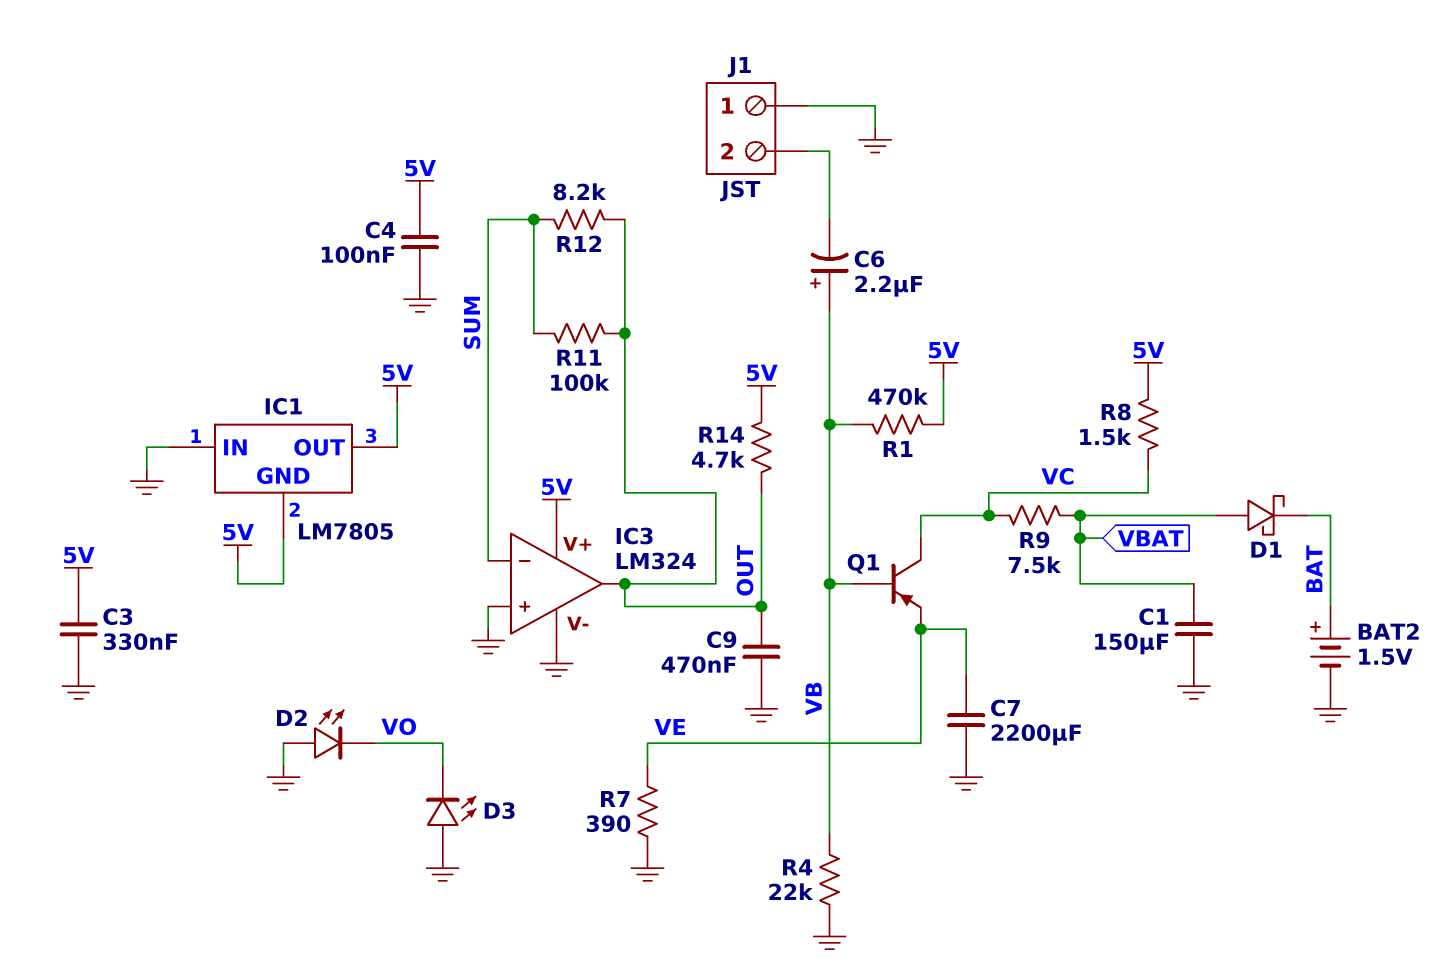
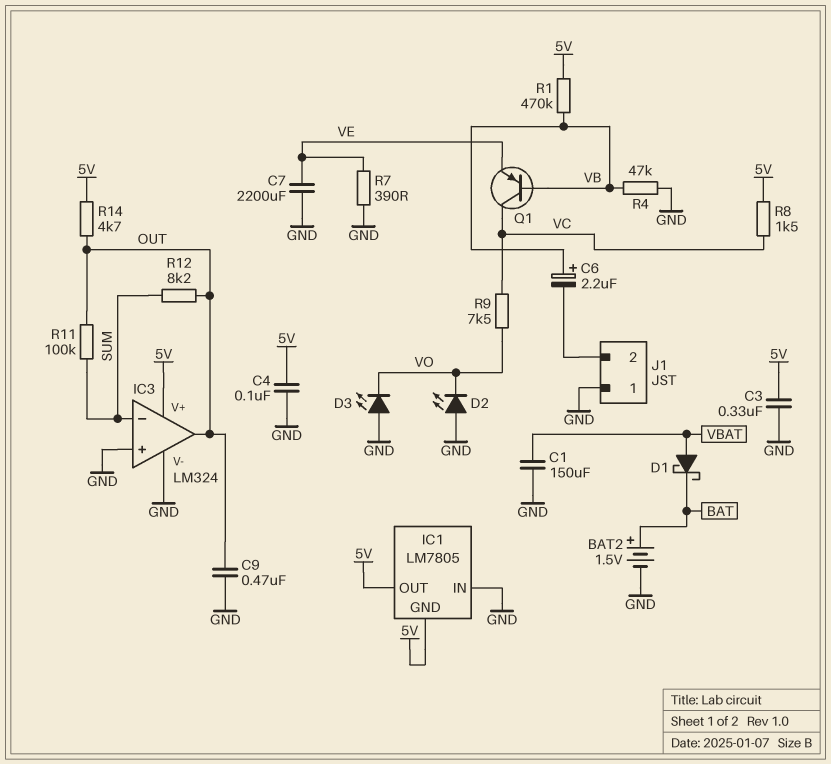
R4: 22k (GND, VB) -> 47k (GND, VB)
R9: 7.5k (VBAT, VC) -> 7.5k (VC, VO)

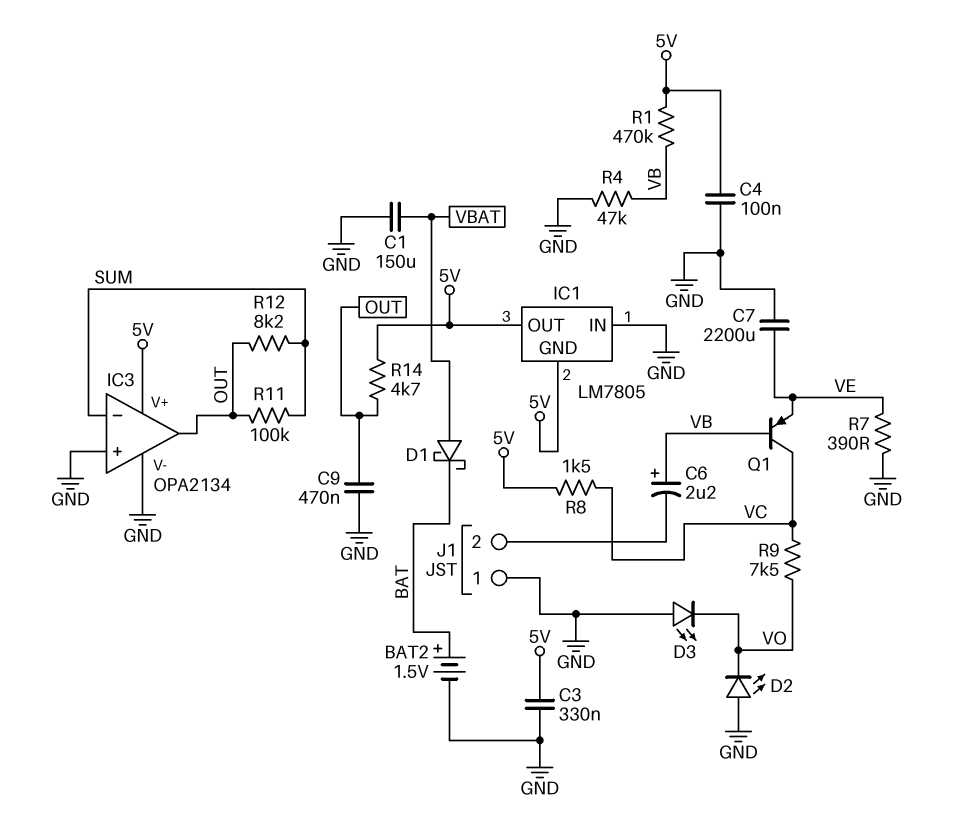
IC3: LM324 -> OPA2134

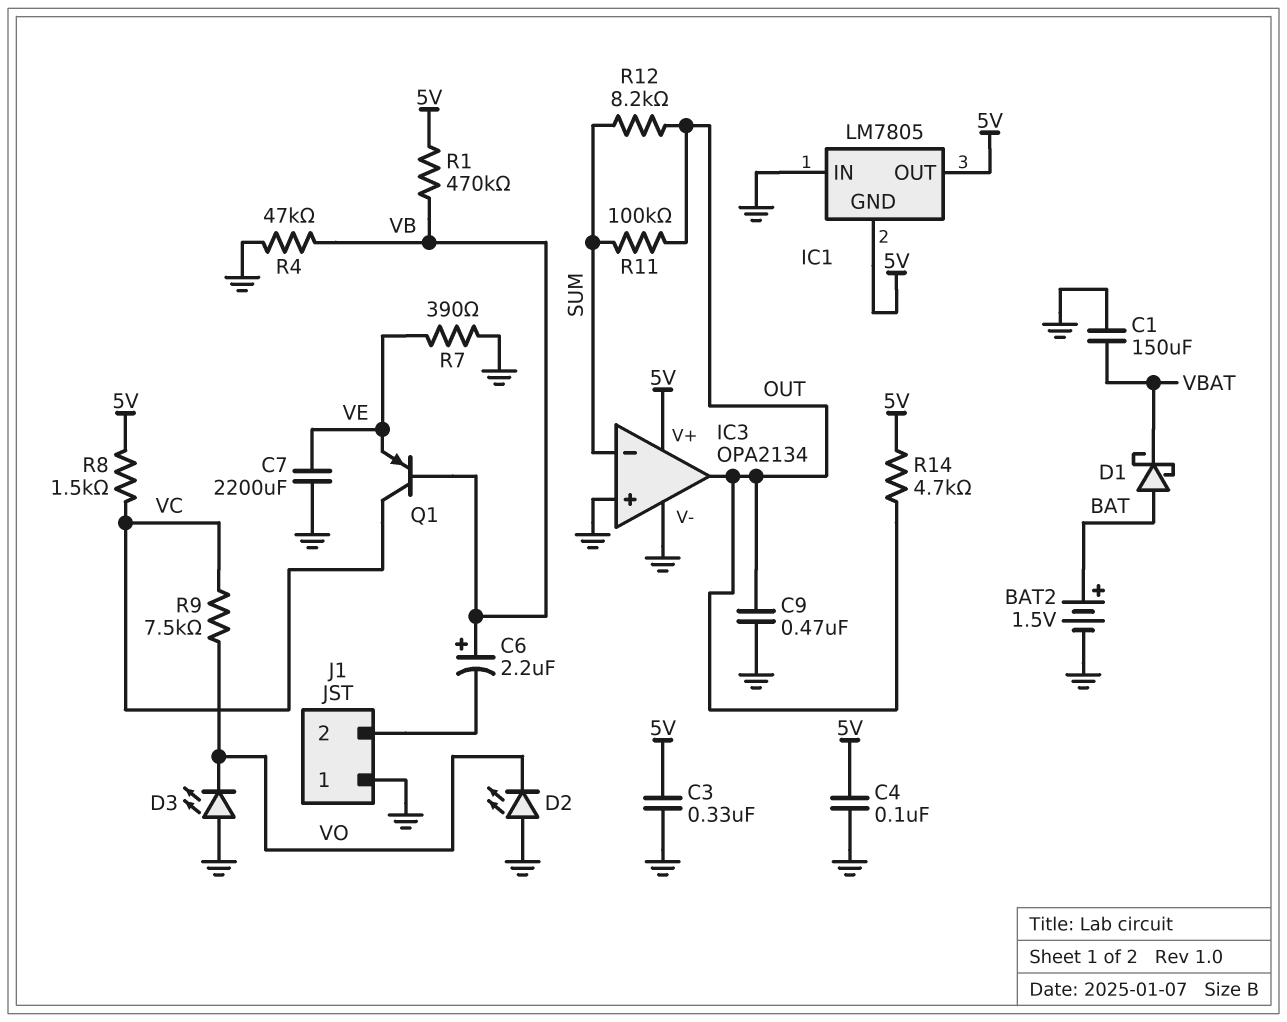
D1: schottky (A VBAT, K BAT) -> schottky (A BAT, K VBAT)

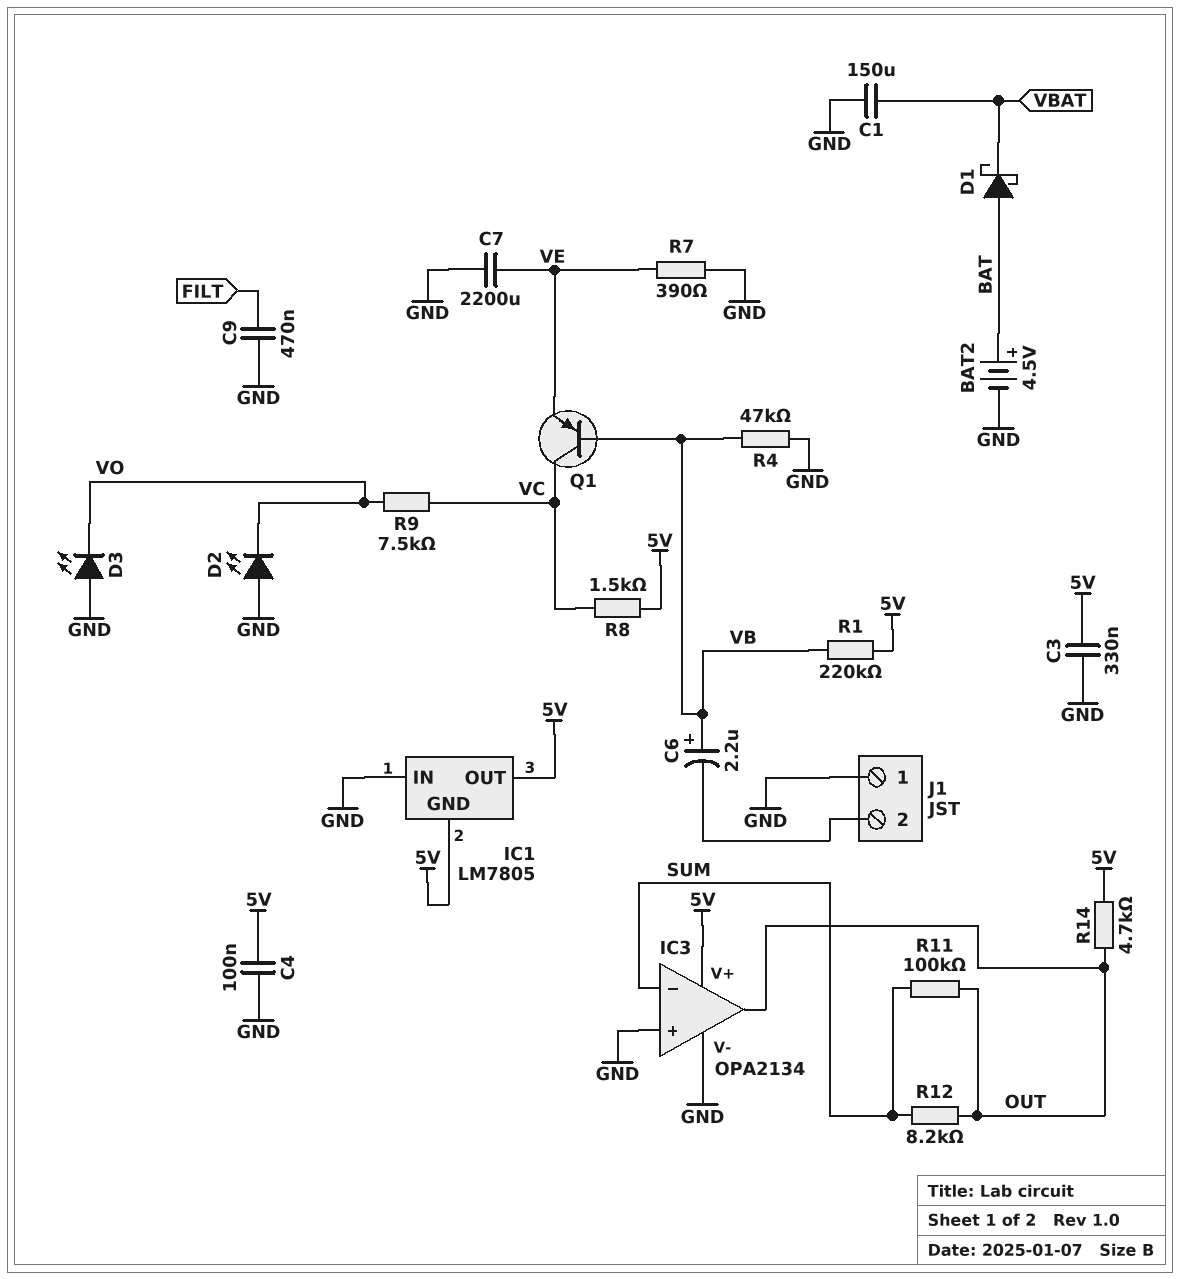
BAT2: 1.5V (plus BAT, minus GND) -> 4.5V (plus BAT, minus GND)
C9: 470nF (GND, OUT) -> 470nF (FILT, GND)
R1: 470k (5V, VB) -> 220k (5V, VB)

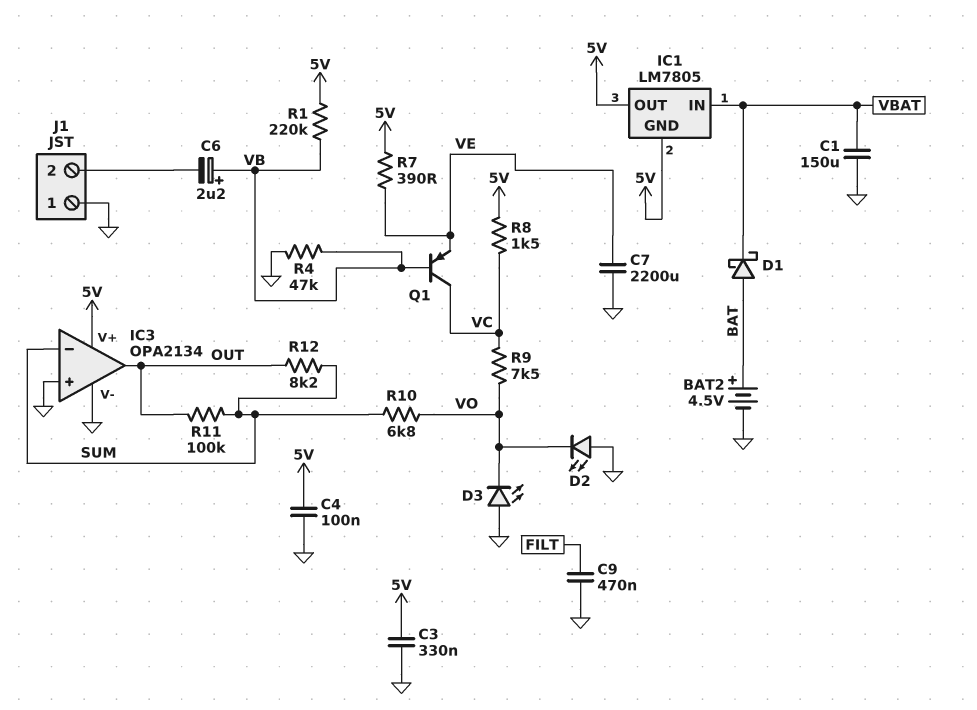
IC1 pin IN: GND -> VBAT
R7: 390 (GND, VE) -> 390 (5V, VE)
R10: none -> 6.8k (SUM, VO)
R14: 4.7k (5V, OUT) -> none

